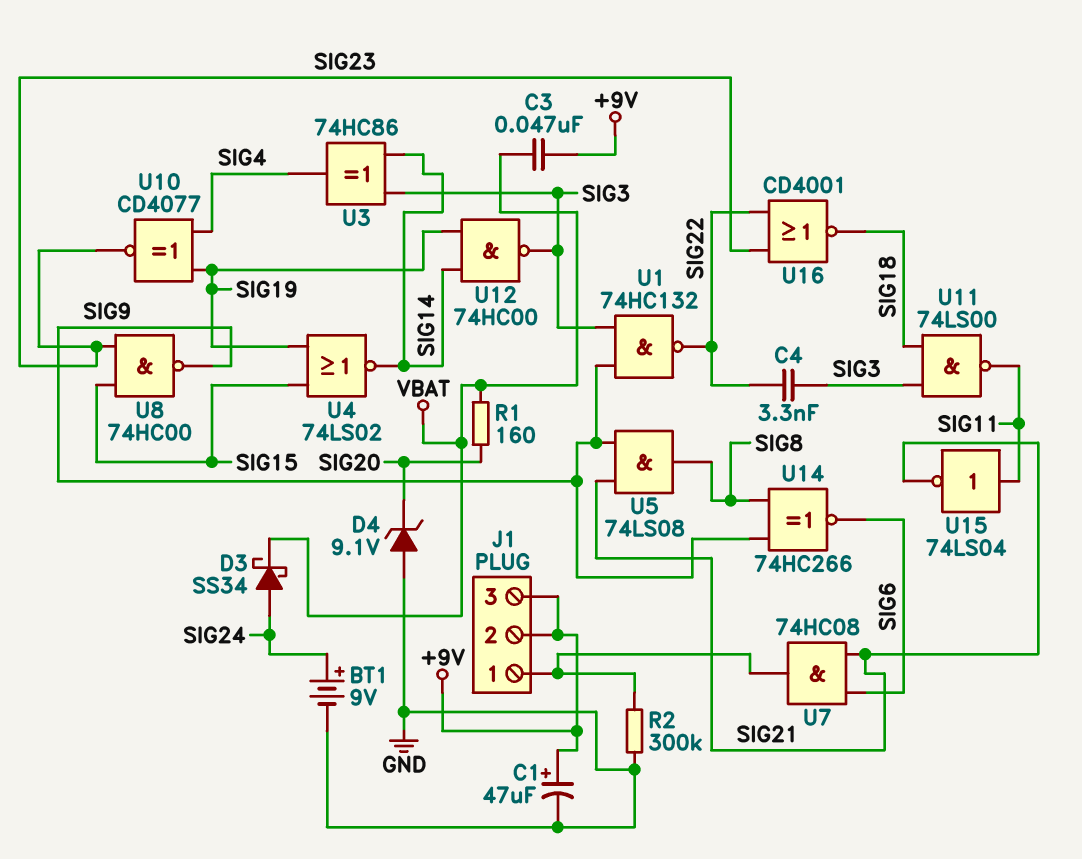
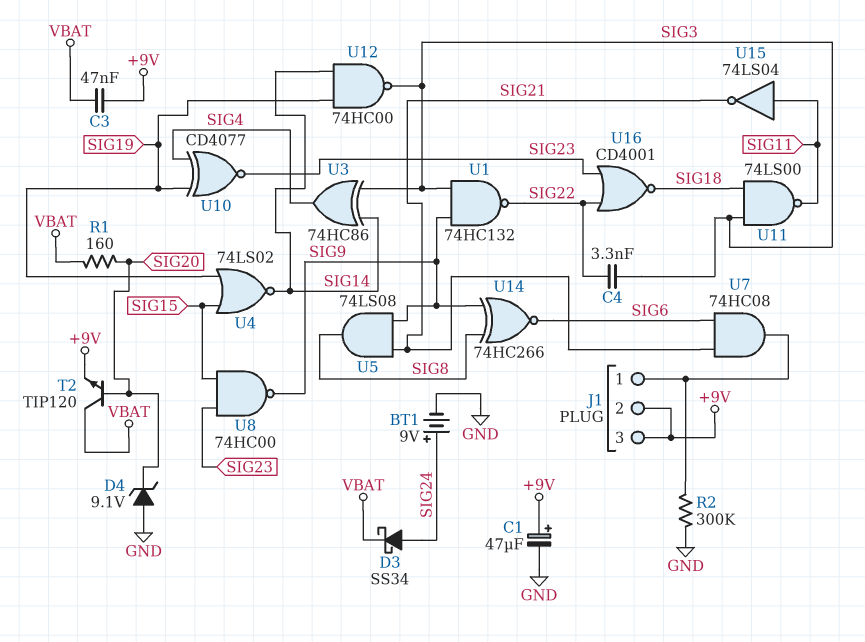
T2: none -> NPN TIP120 (B SIG20, C VBAT, E +9V)

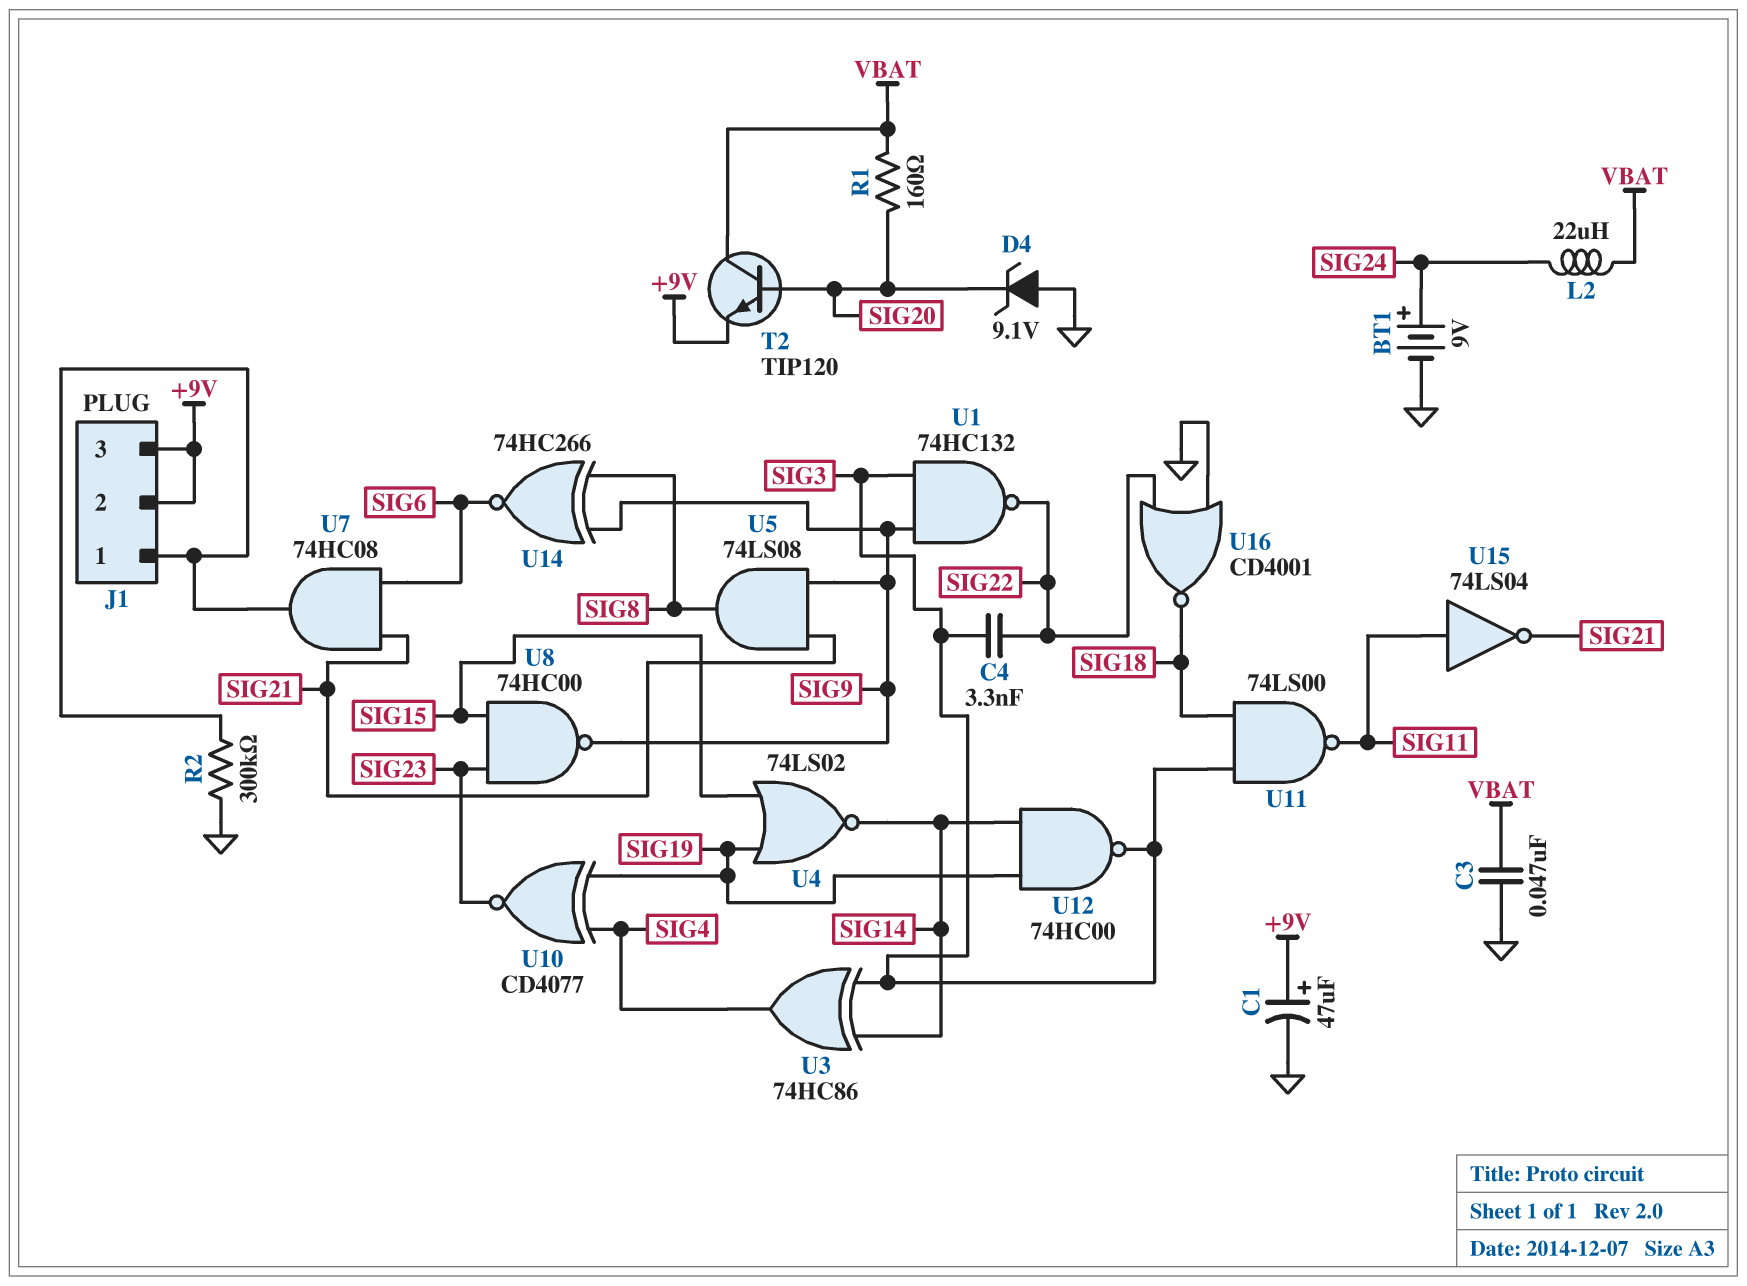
C3: 47nF (+9V, VBAT) -> 47nF (GND, VBAT)
D3: schottky SS34 (A SIG24, K VBAT) -> none
L2: none -> 22uH (SIG24, VBAT)
U16: NOR CD4001 (in SIG22, in SIG23, out SIG18) -> NOR CD4001 (in GND, in SIG22, out SIG18)

